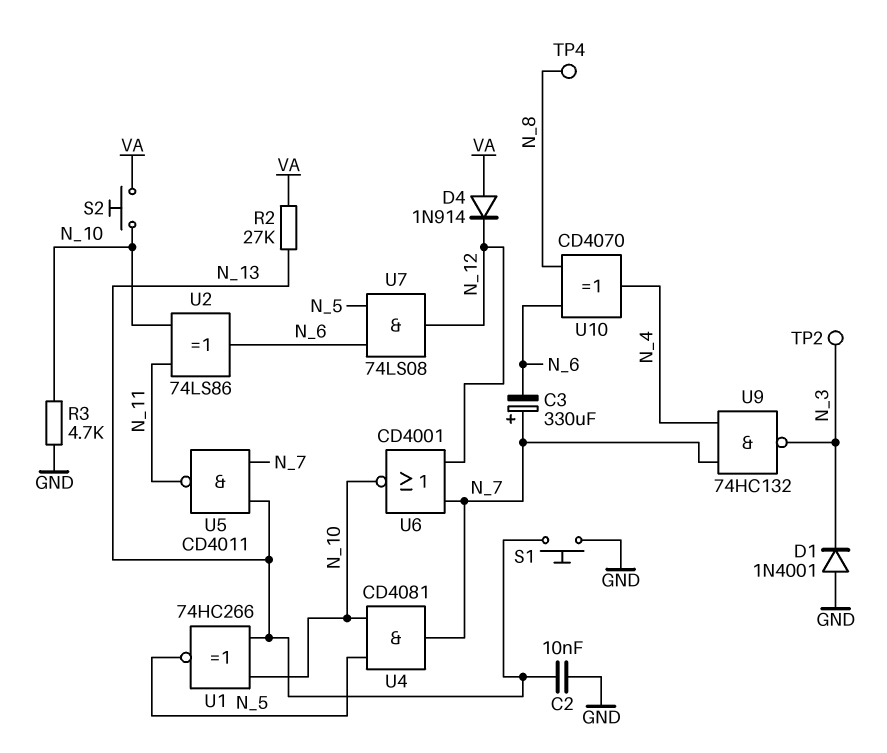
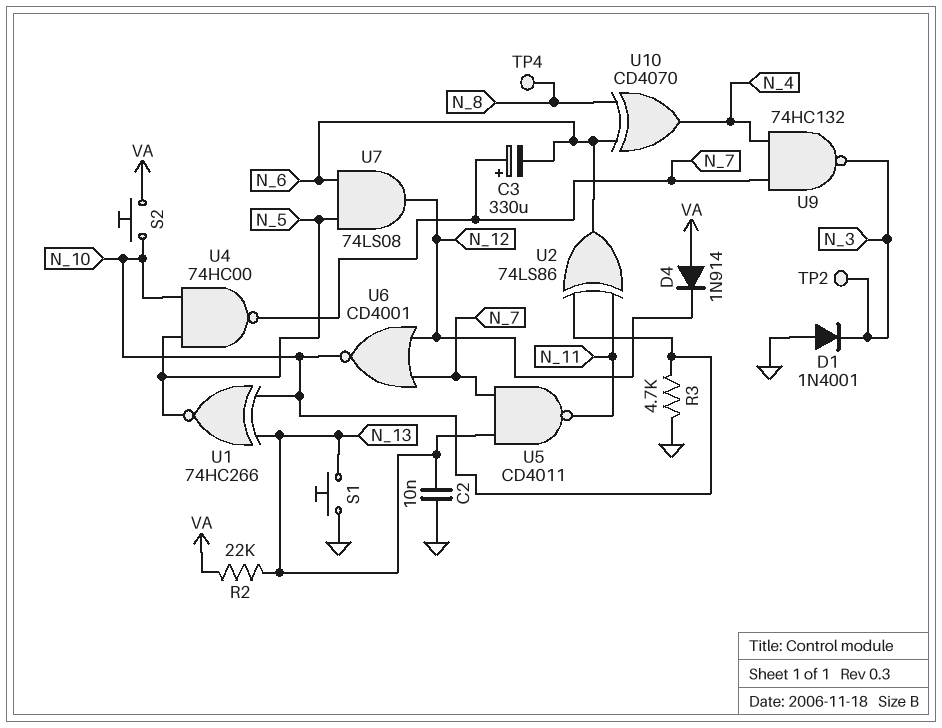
R2: 27k (N_13, VA) -> 22k (N_13, VA)
U4: AND CD4081 (in N_5, in N_10, out N_7) -> NAND 74HC00 (in N_5, in N_10, out N_7)

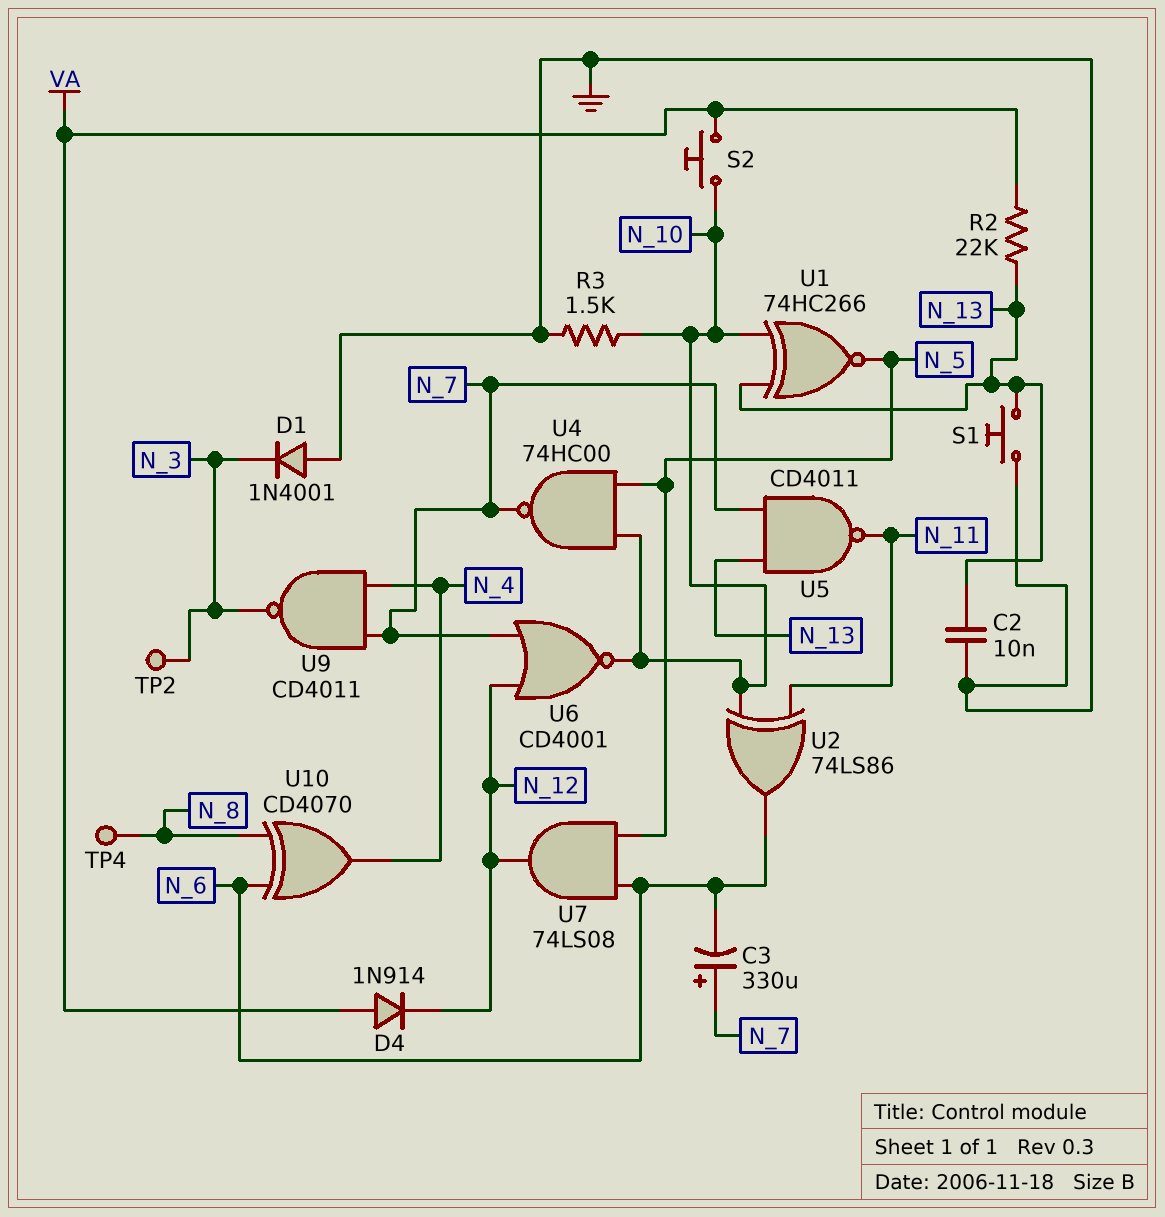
R3: 4.7k (GND, N_10) -> 1.5k (GND, N_10)
U9: NAND 74HC132 (in N_4, in N_7, out N_3) -> NAND CD4011 (in N_4, in N_7, out N_3)

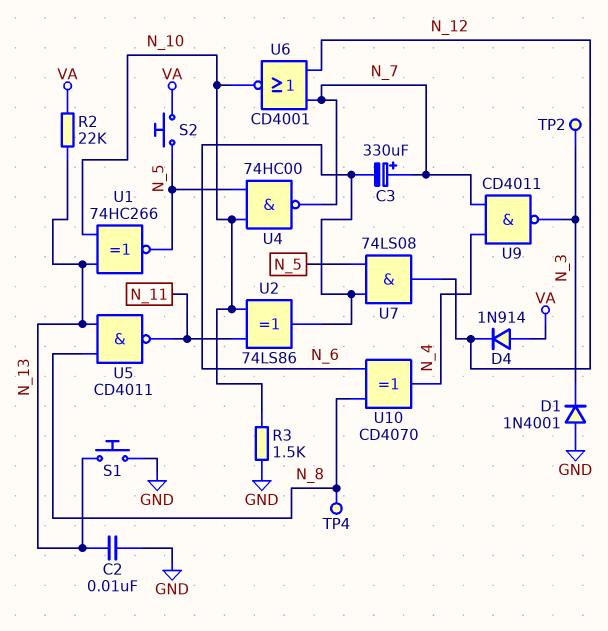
S2: button (N_10, VA) -> button (N_5, VA)
U5: NAND CD4011 (in N_7, in N_13, out N_11) -> NAND CD4011 (in N_8, in N_13, out N_11)

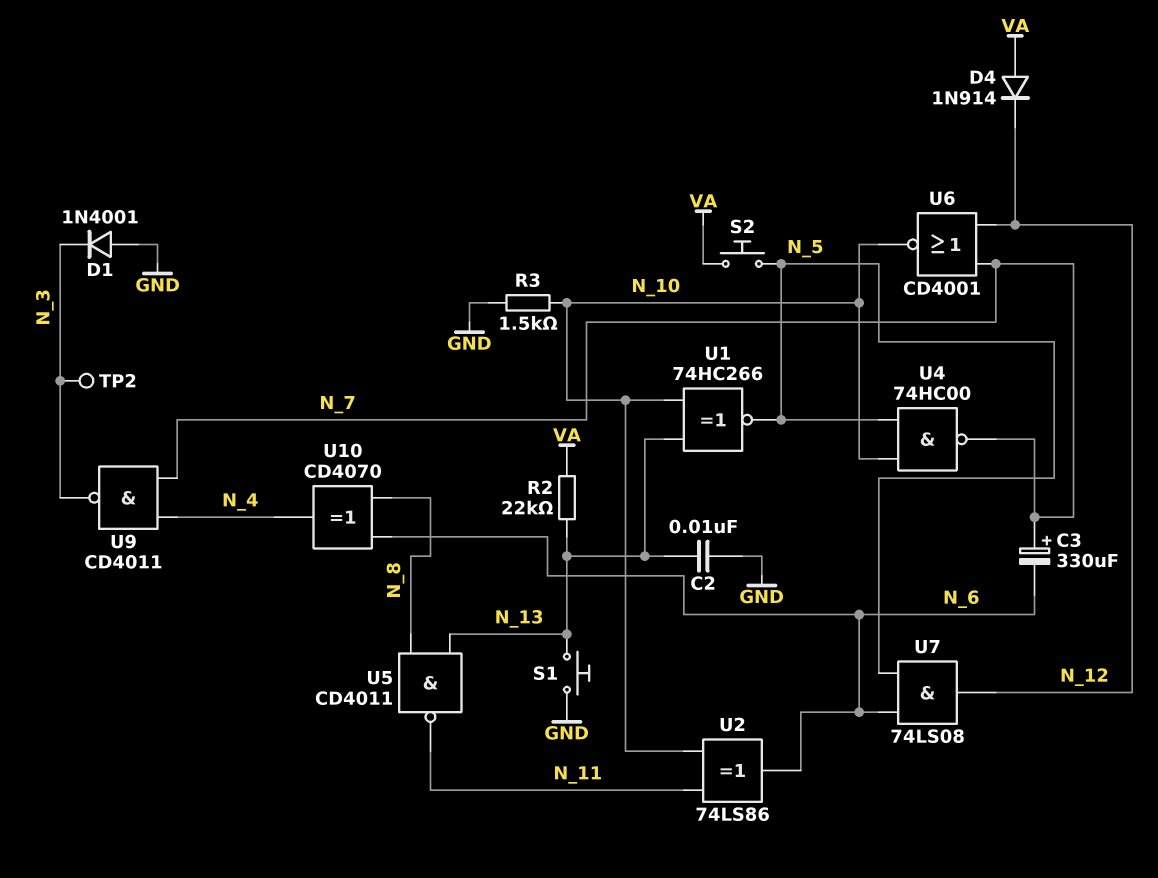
TP4: test point (N_8) -> none

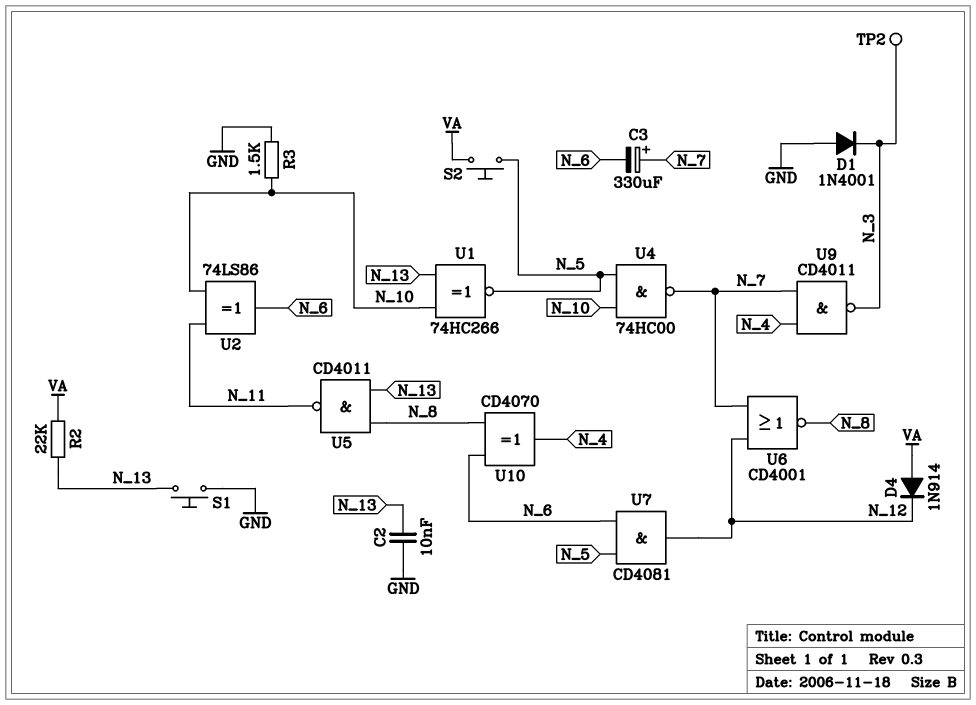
U6: NOR CD4001 (in N_7, in N_12, out N_10) -> NOR CD4001 (in N_7, in N_12, out N_8)
U7: AND 74LS08 (in N_5, in N_6, out N_12) -> AND CD4081 (in N_5, in N_6, out N_12)

